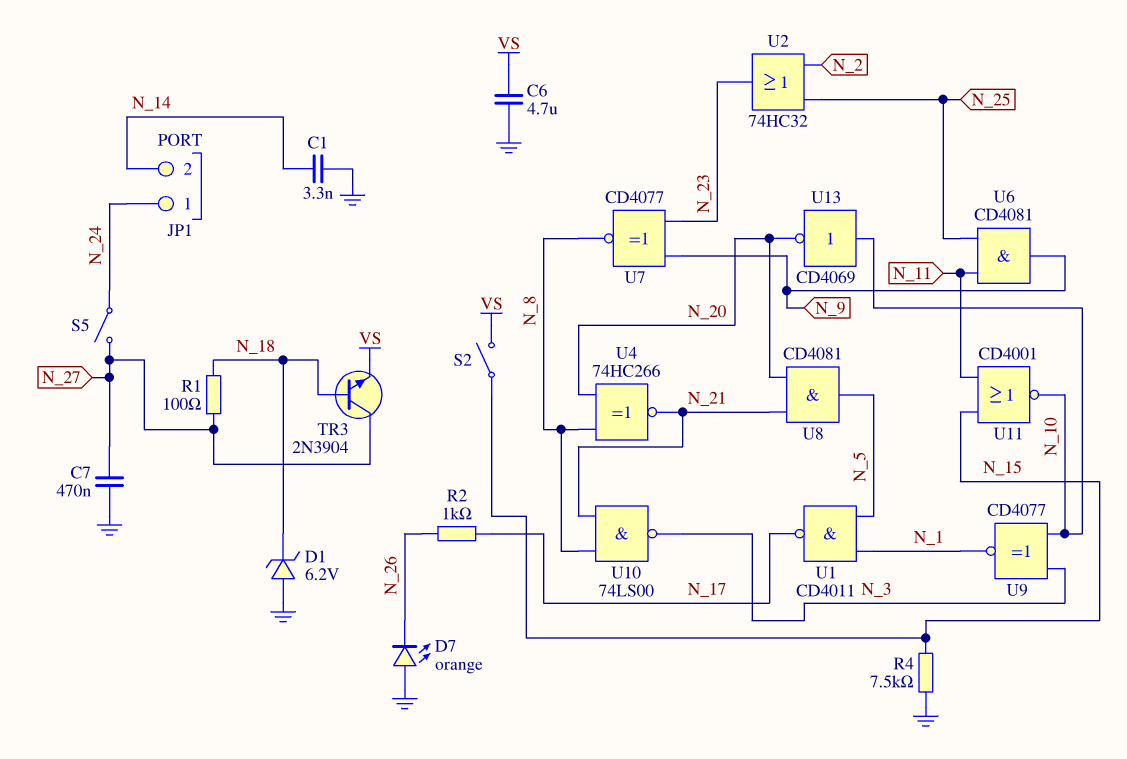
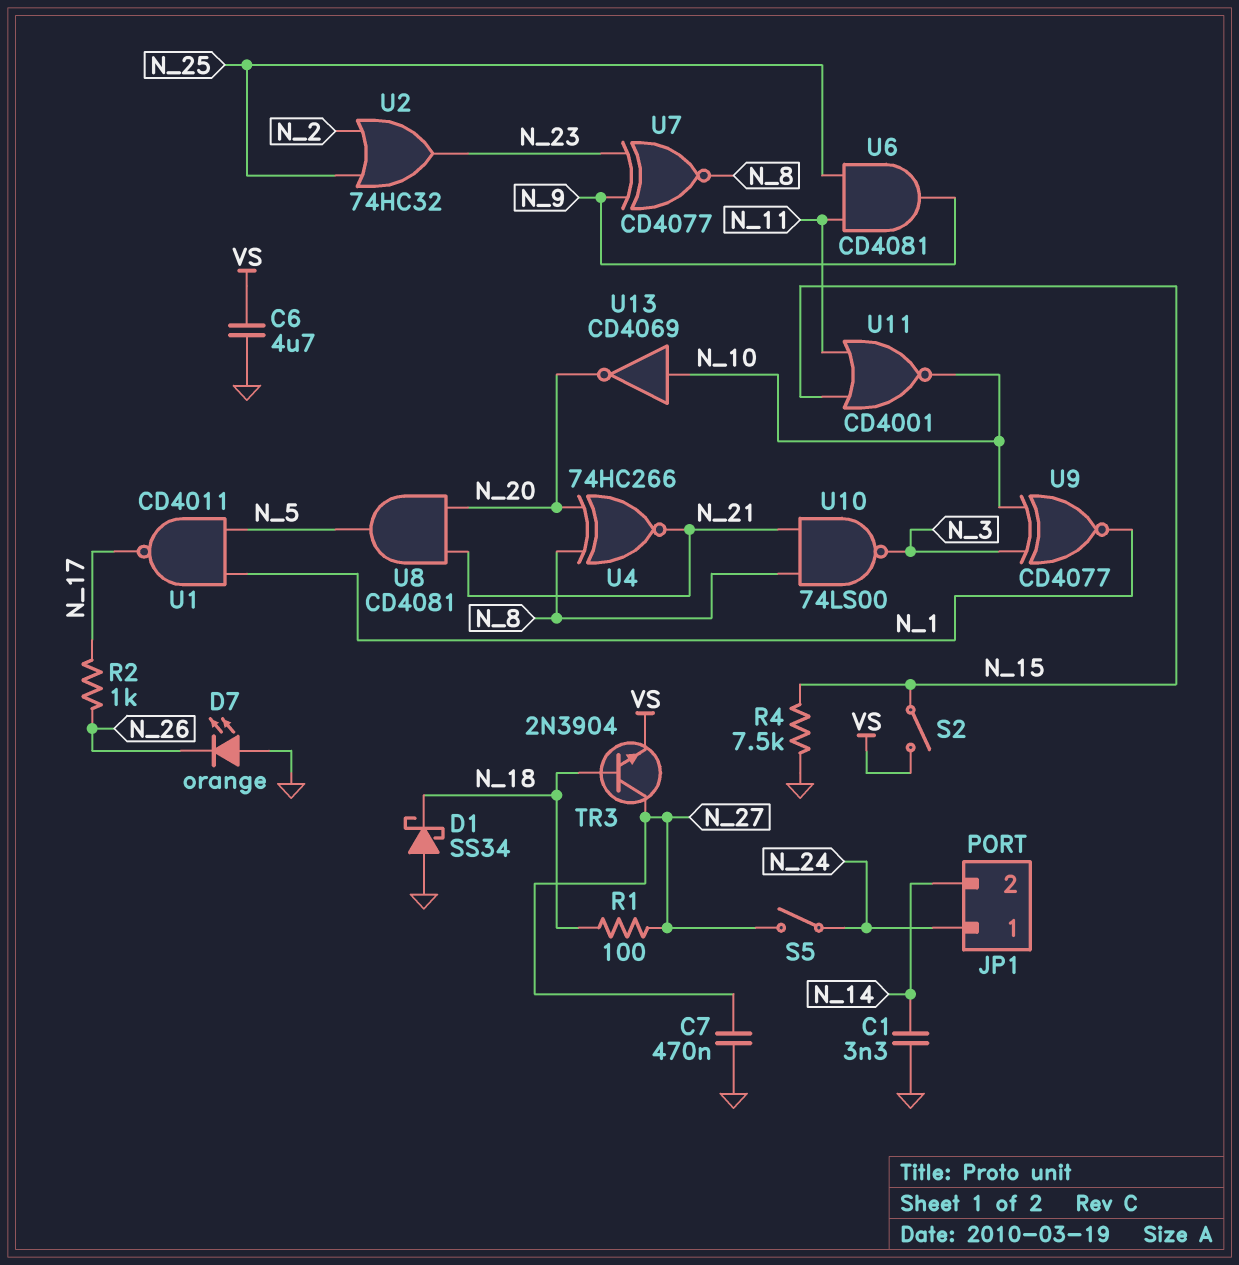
D1: zener 6.2V (A GND, K N_18) -> schottky SS34 (A GND, K N_18)

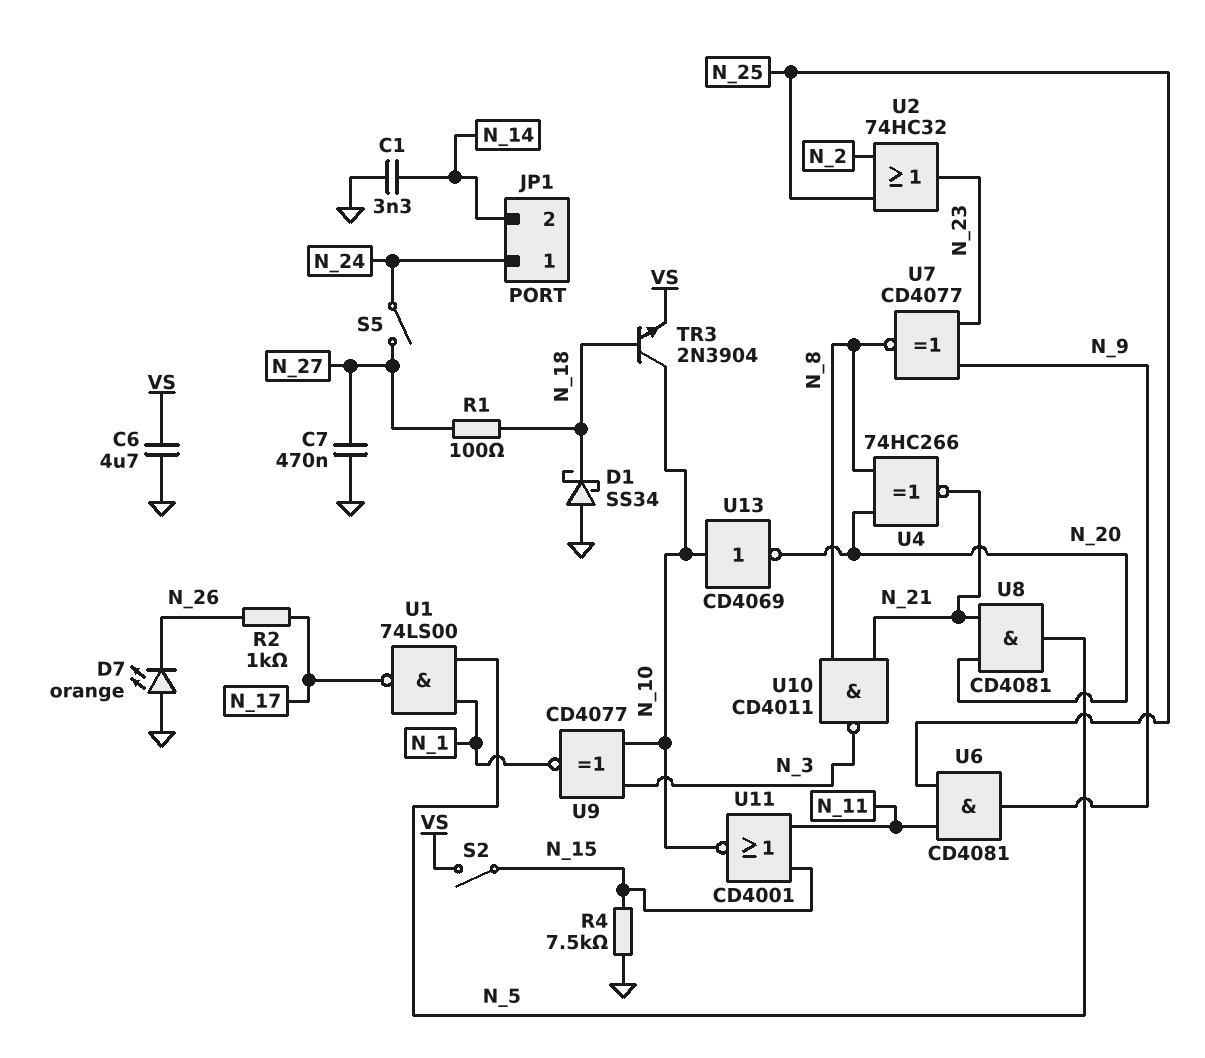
TR3: NPN 2N3904 (B N_18, C N_27, E VS) -> NPN 2N3904 (B N_18, C N_10, E VS)
U1: NAND CD4011 (in N_1, in N_5, out N_17) -> NAND 74LS00 (in N_1, in N_5, out N_17)
U10: NAND 74LS00 (in N_8, in N_21, out N_3) -> NAND CD4011 (in N_8, in N_21, out N_3)

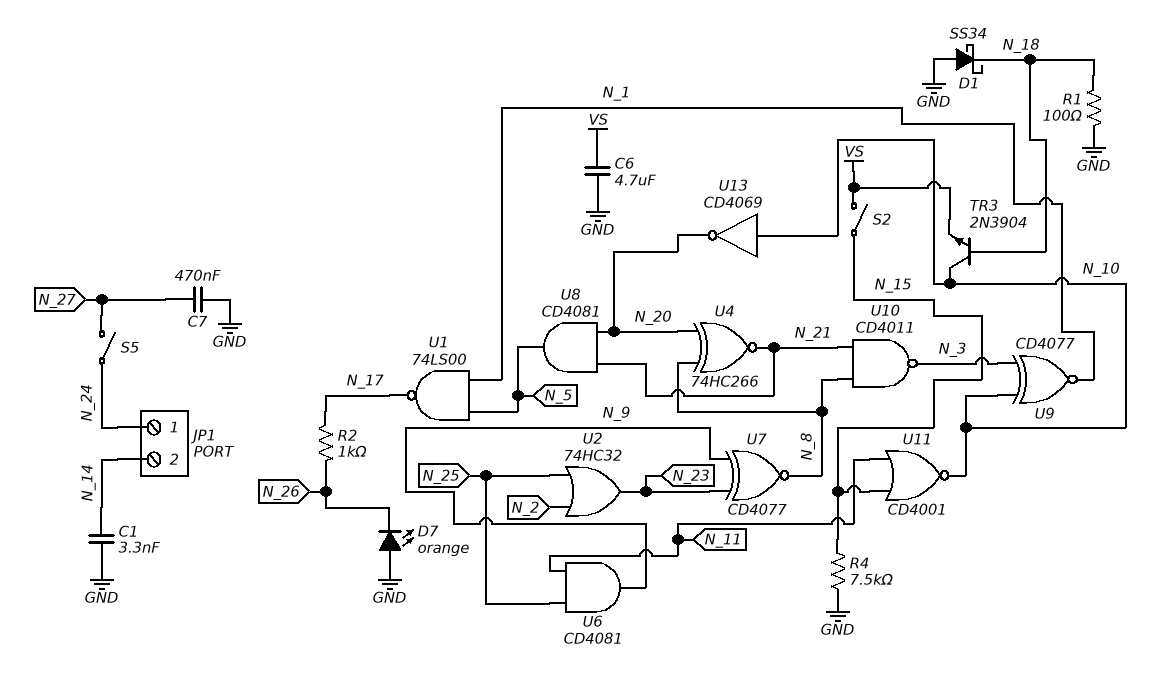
R1: 100 (N_18, N_27) -> 100 (GND, N_18)

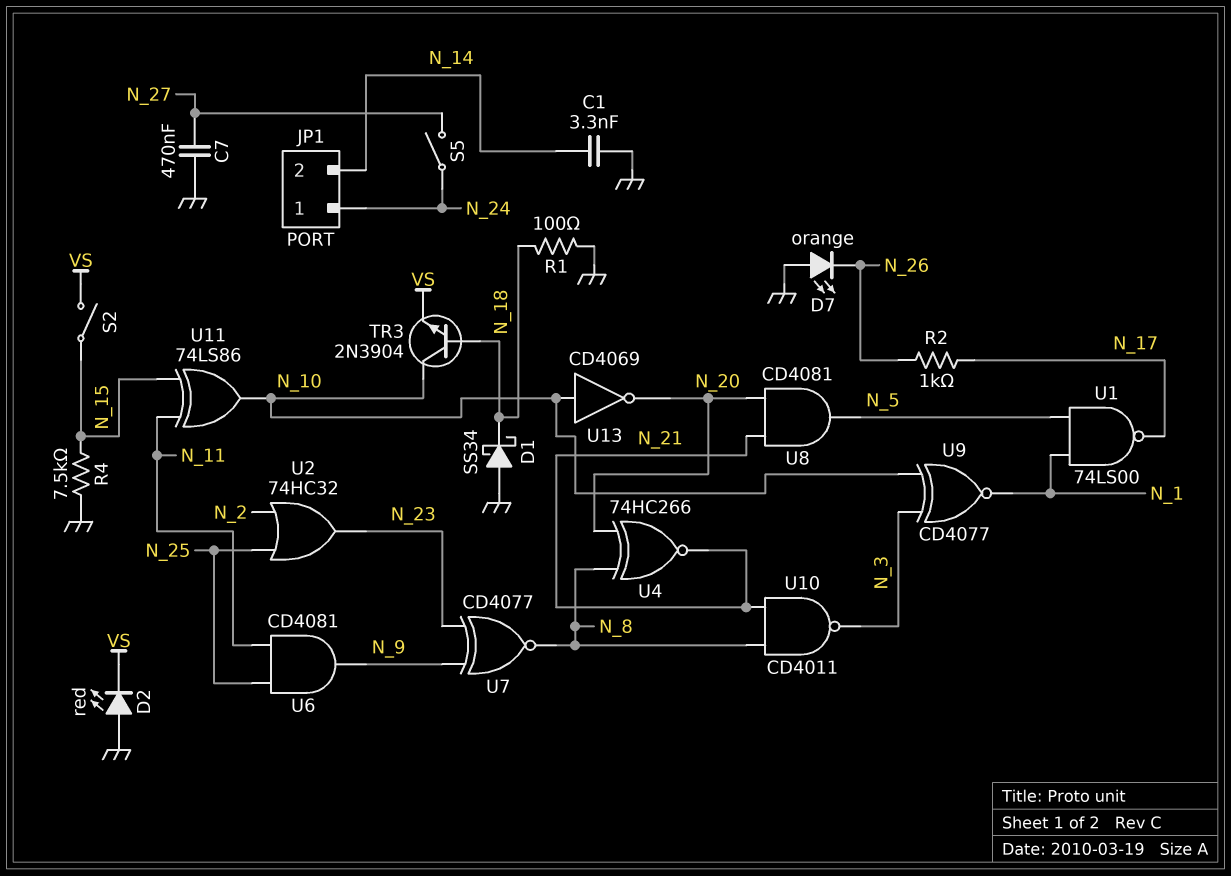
C6: 4.7uF (GND, VS) -> none
D2: none -> LED red (A GND, K VS)
U11: NOR CD4001 (in N_11, in N_15, out N_10) -> XOR 74LS86 (in N_11, in N_15, out N_10)

